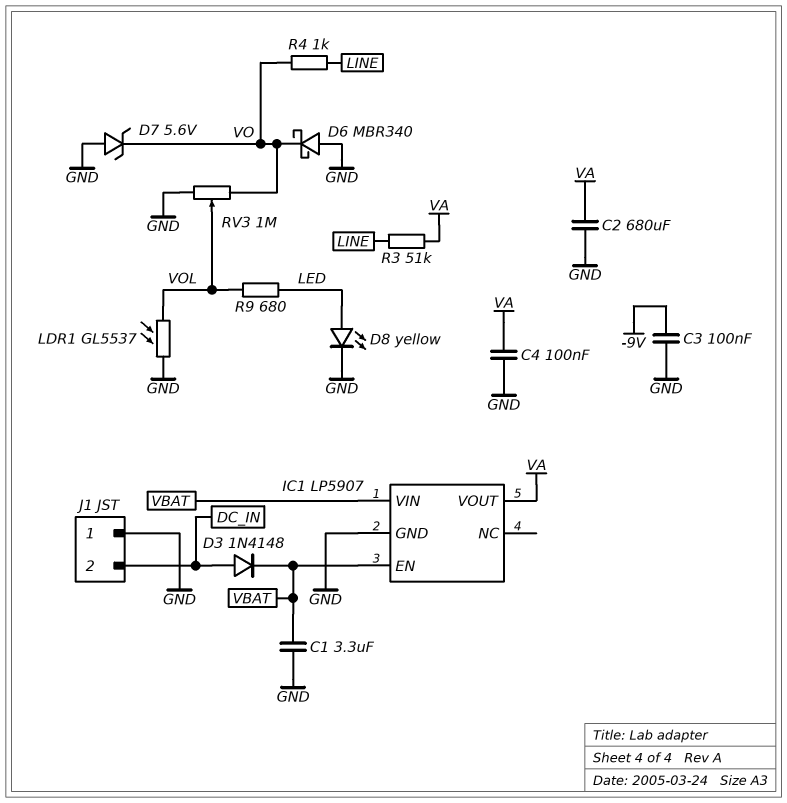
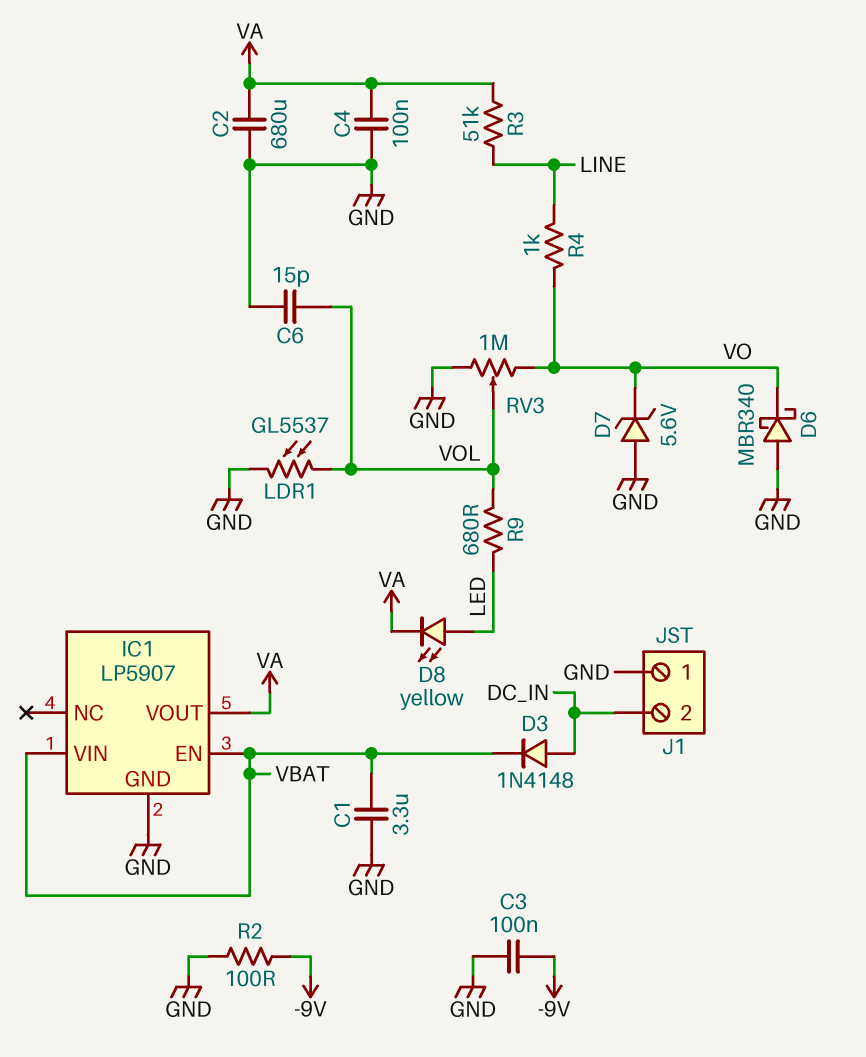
C6: none -> 15pF (GND, VOL)
D8: LED yellow (A LED, K GND) -> LED yellow (A LED, K VA)
R2: none -> 100 (-9V, GND)

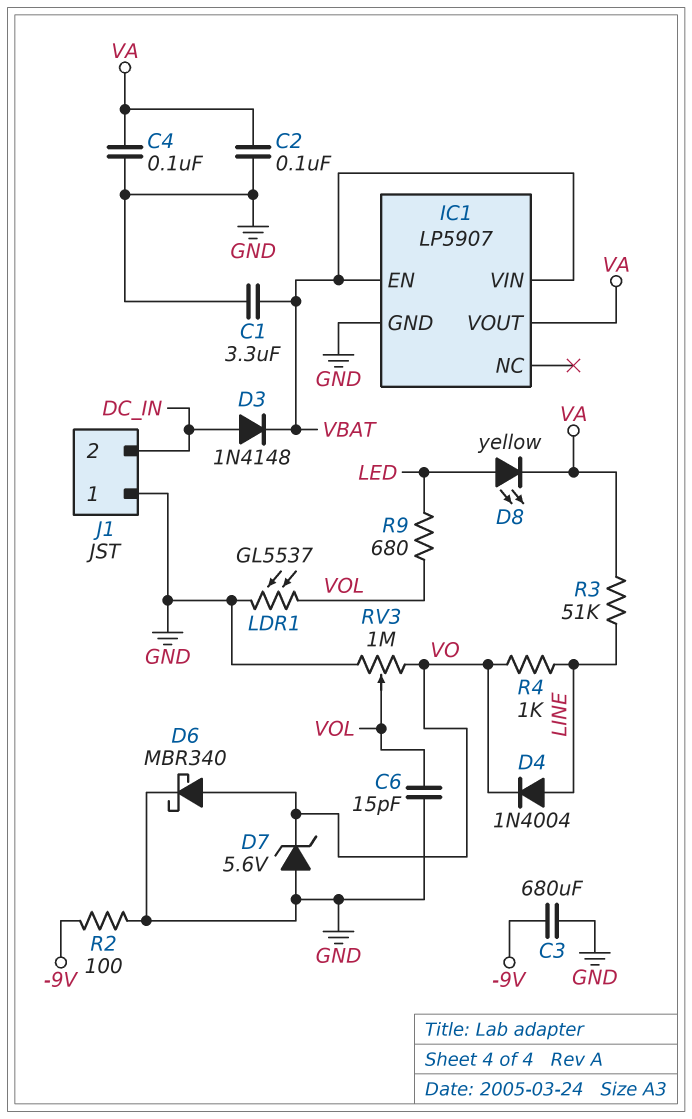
C2: 680uF (GND, VA) -> 100nF (GND, VA)
C3: 100nF (-9V, GND) -> 680uF (-9V, GND)
D4: none -> diode 1N4004 (A LINE, K VO)
D6: schottky MBR340 (A GND, K VO) -> schottky MBR340 (A VO, K GND)

